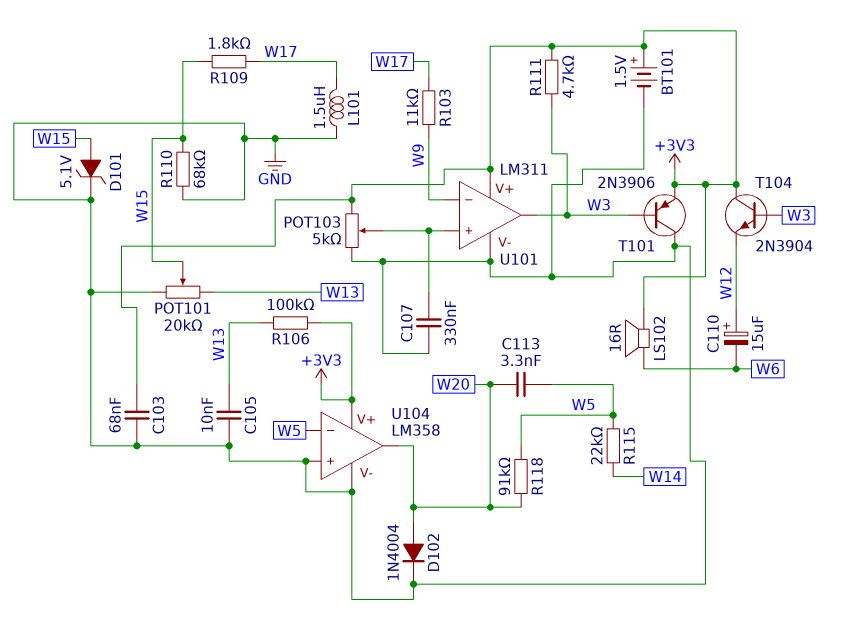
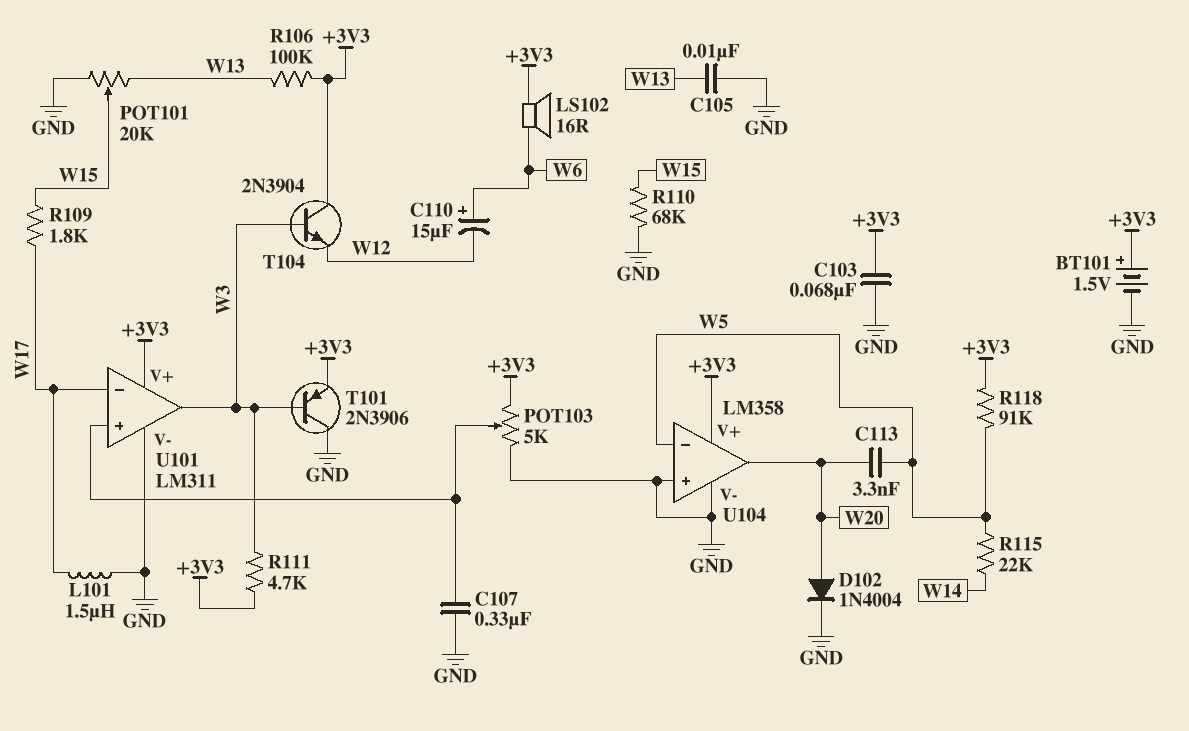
C110: 15uF (plus W12, minus W6) -> 15uF (plus W6, minus W12)
D101: zener 5.1V (A W15, K GND) -> none
R103: 11k (W9, W17) -> none
R118: 91k (W5, W20) -> 91k (+3V3, W5)
U101 pin in-: W9 -> W17

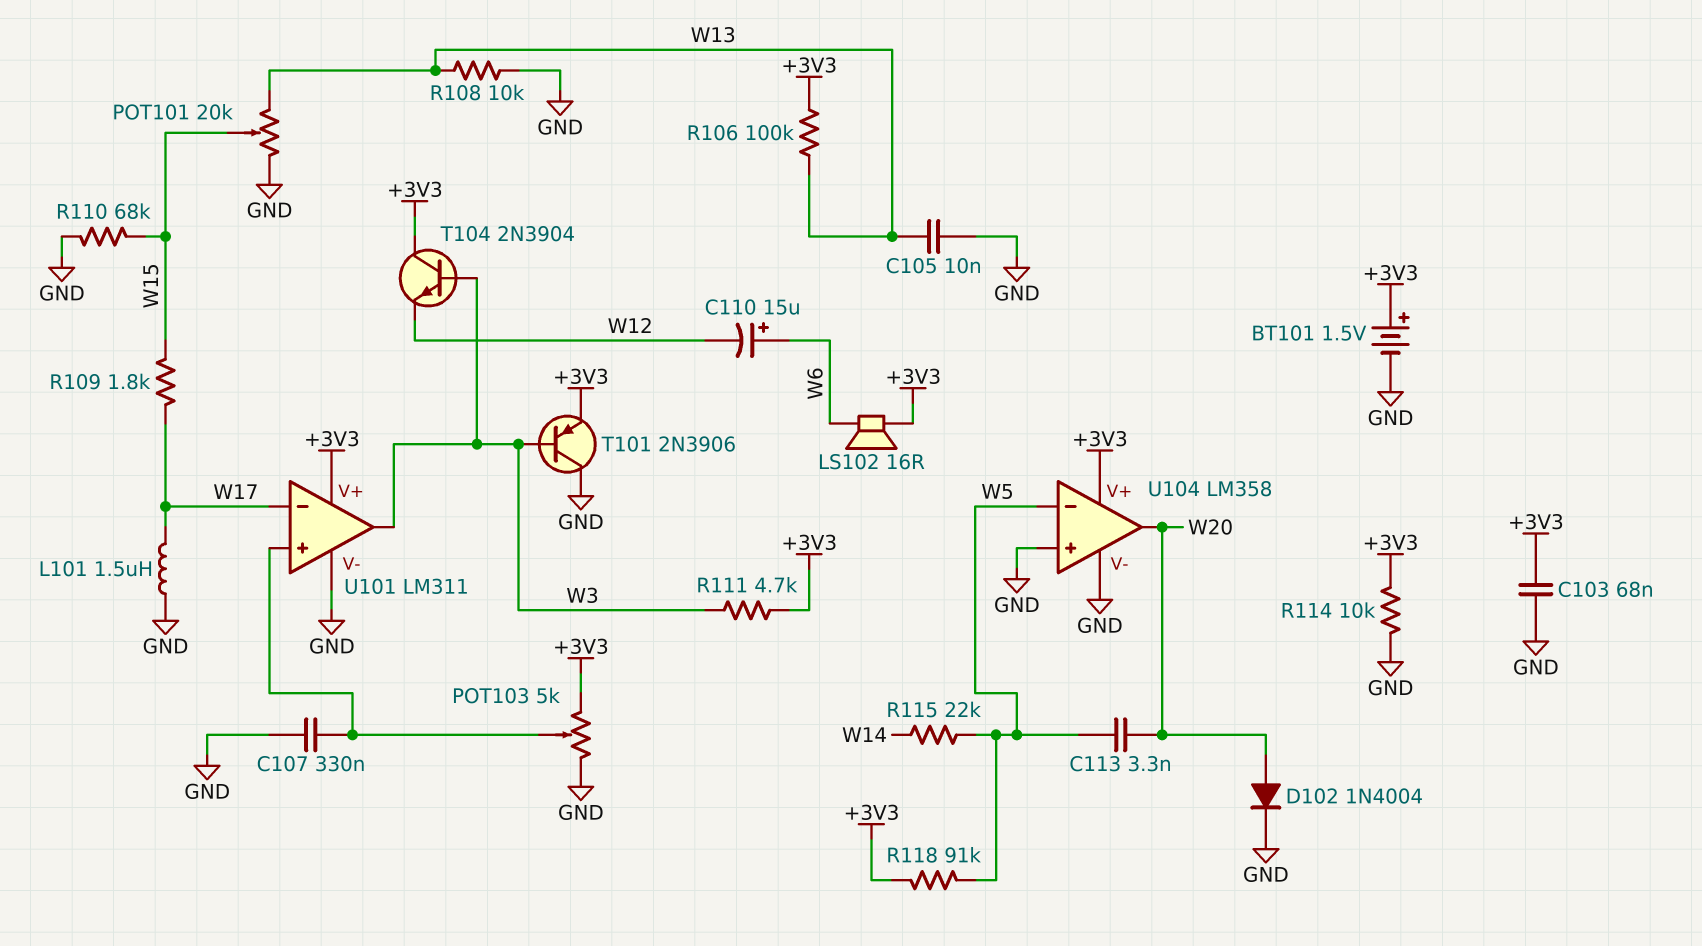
R108: none -> 10k (GND, W13)
R114: none -> 10k (+3V3, GND)

